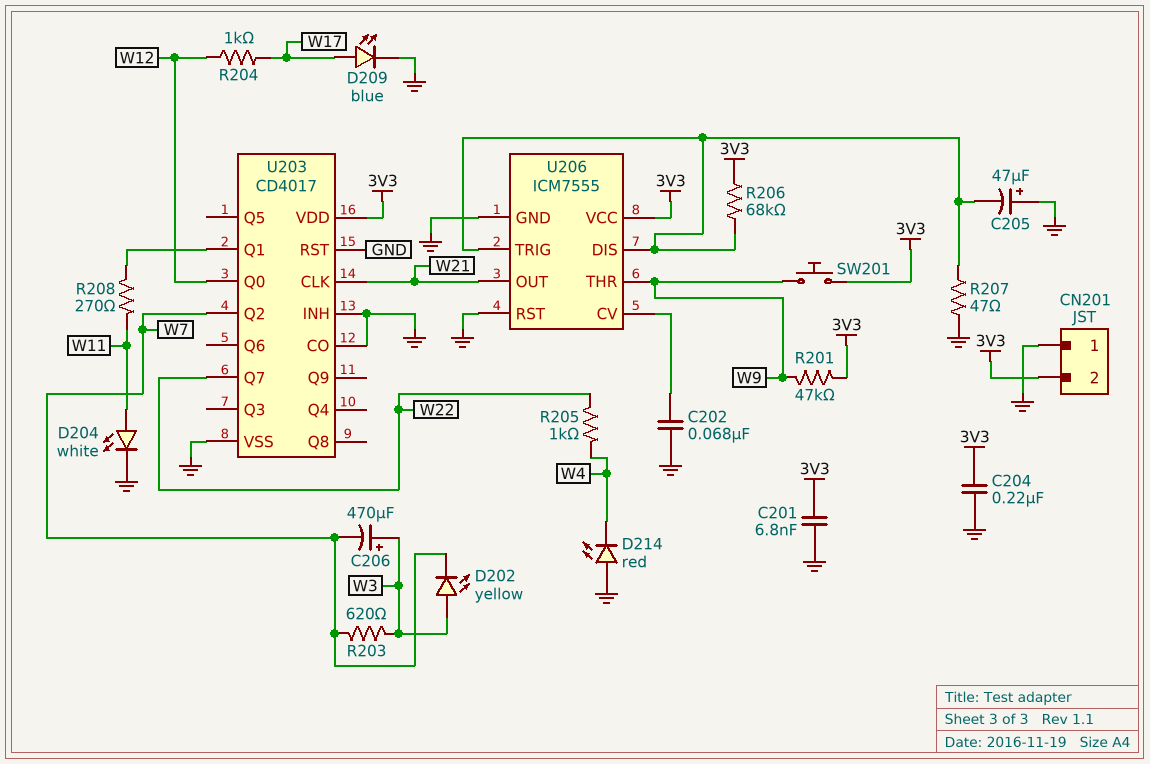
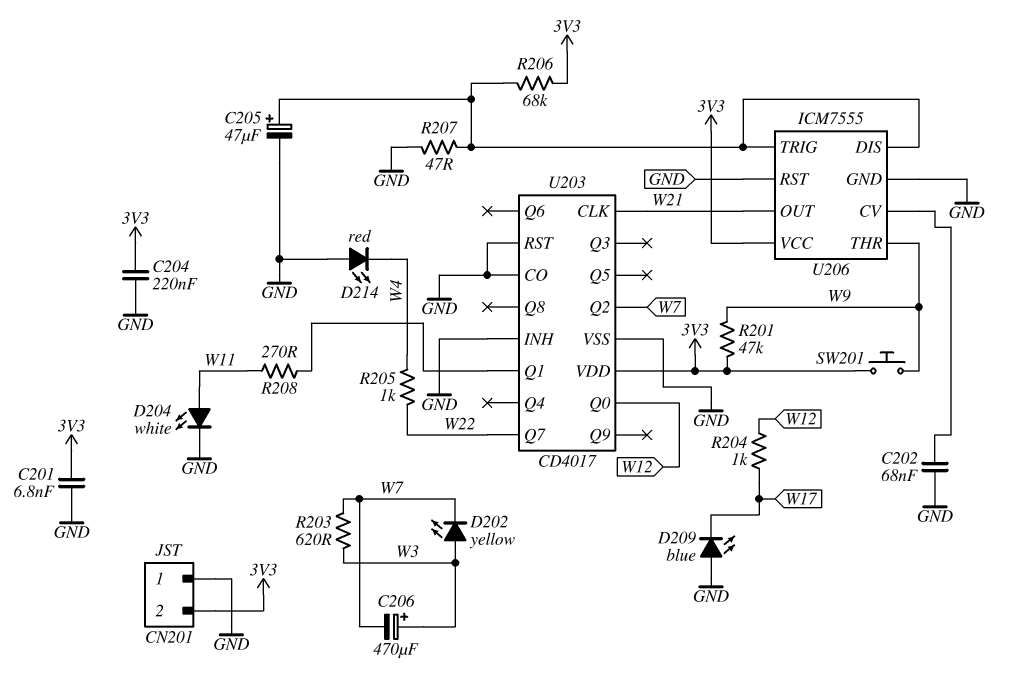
C205: 47uF (plus GND, minus U206/DIS) -> 47uF (plus U206/DIS, minus GND)
D209: LED blue (A W17, K GND) -> LED blue (A GND, K W17)

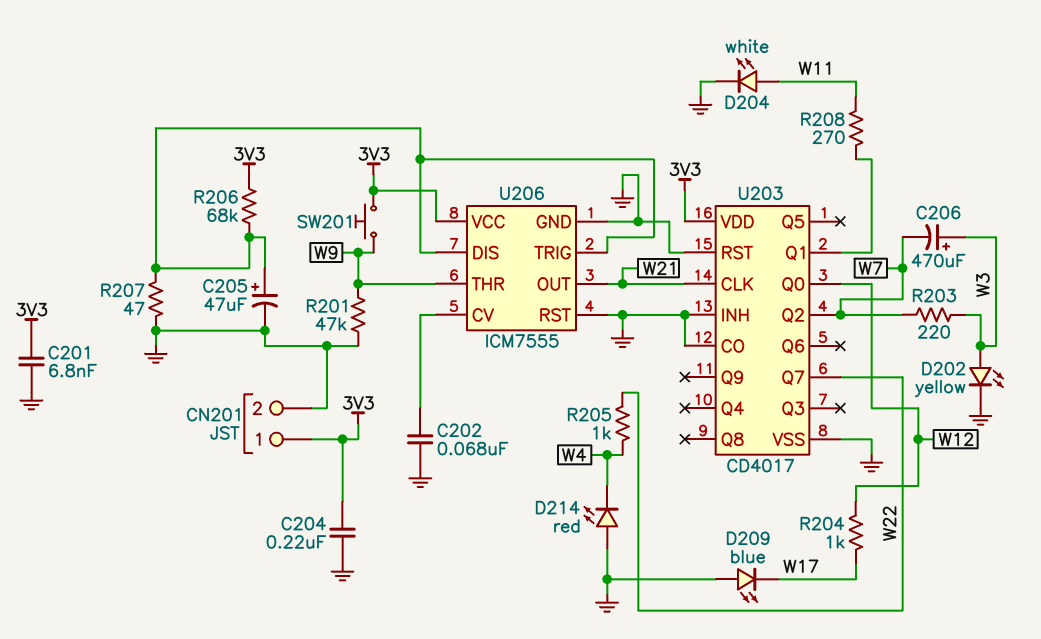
CN201 pin 1: GND -> 3V3
CN201 pin 2: 3V3 -> GND
D202: LED yellow (A W3, K W7) -> LED yellow (A W3, K GND)
R201: 47k (3V3, W9) -> 47k (GND, W9)
R203: 620 (W3, W7) -> 220 (W3, W7)

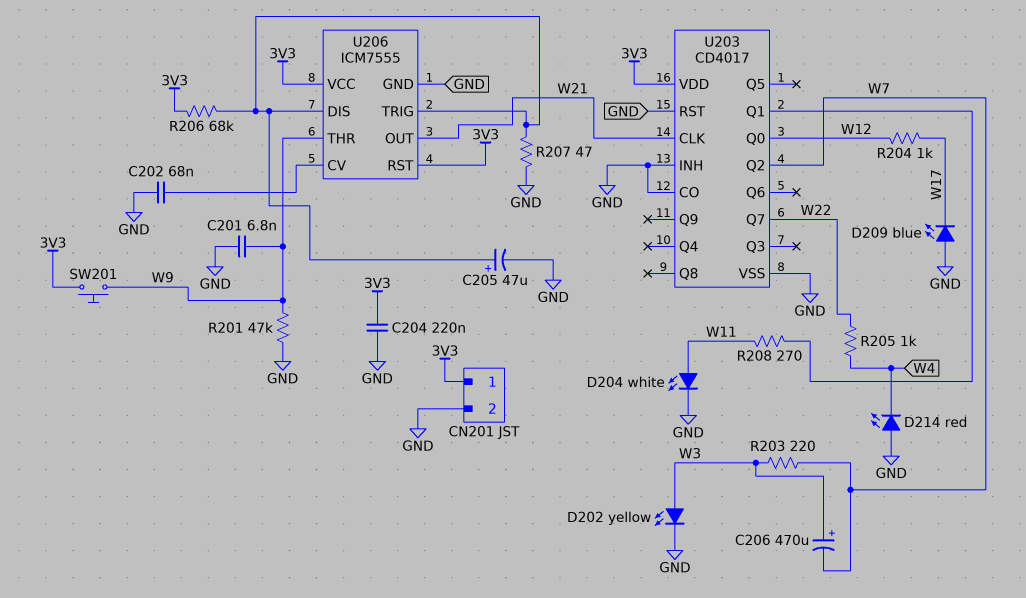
C201: 6.8nF (3V3, GND) -> 6.8nF (GND, W9)
U206 pin RST: GND -> 3V3

